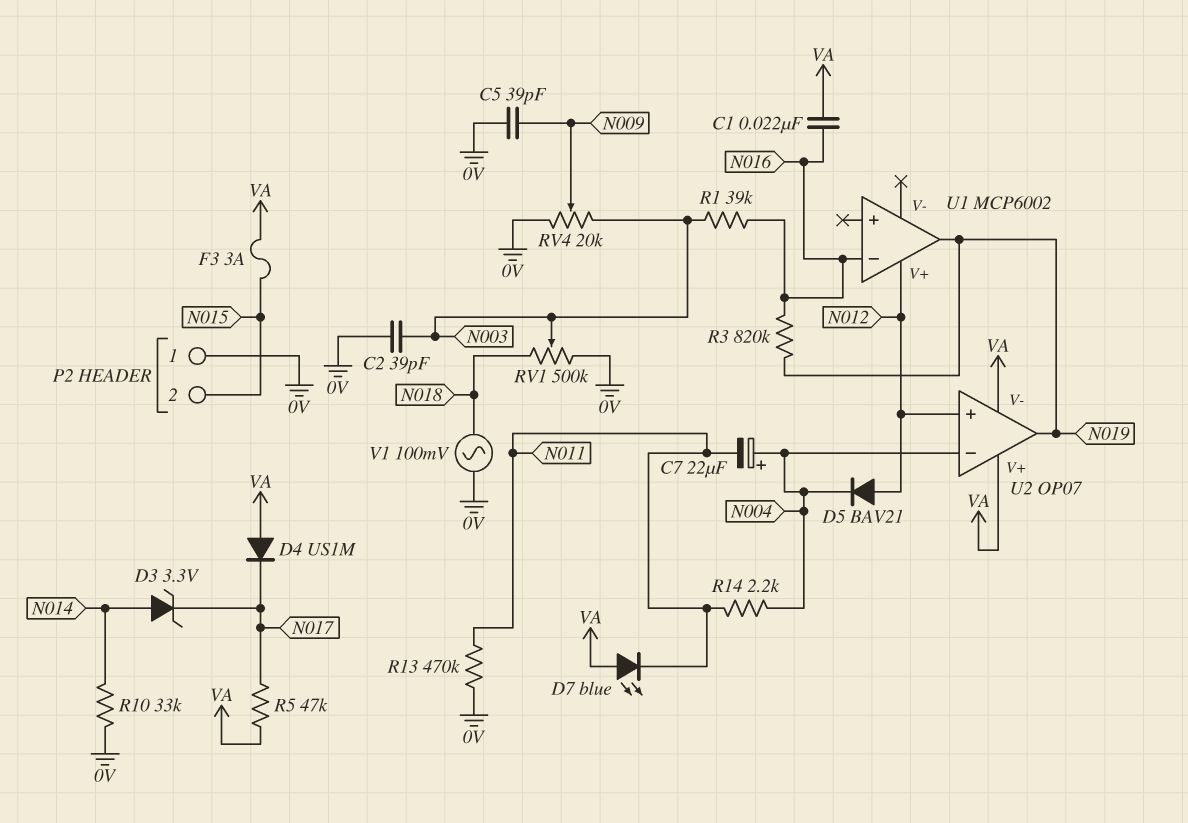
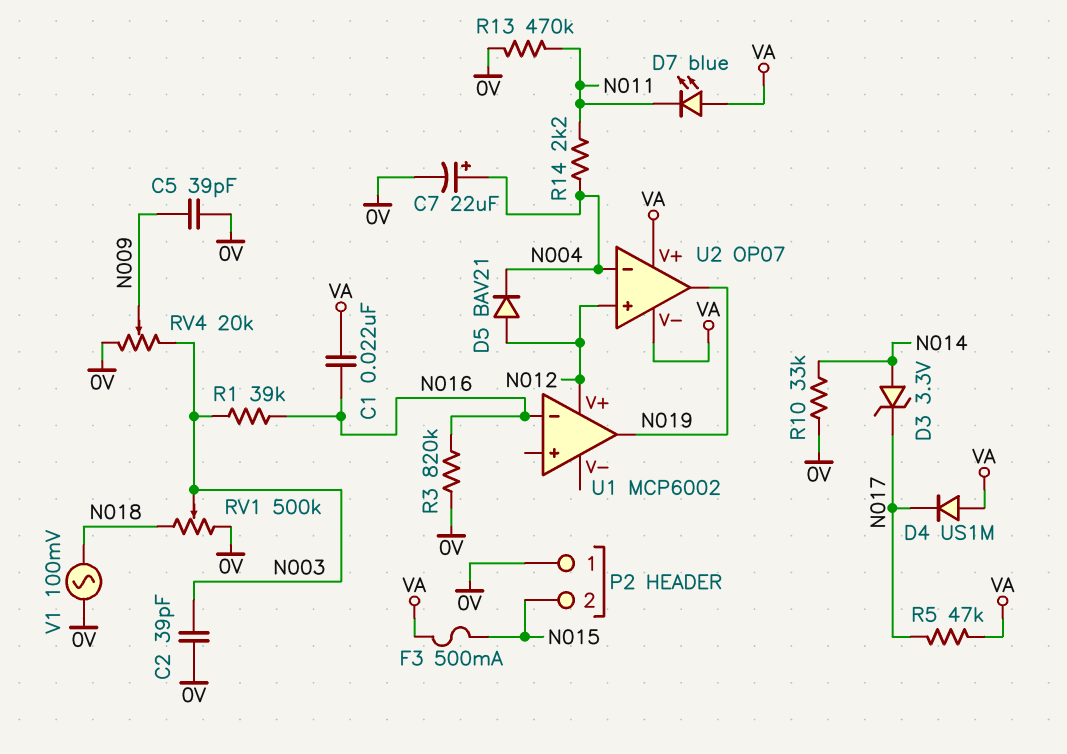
C7: 22uF (plus N004, minus N011) -> 22uF (plus N004, minus 0V)
F3: 3A (N015, VA) -> 500mA (N015, VA)
R3: 820k (N016, N019) -> 820k (0V, N016)

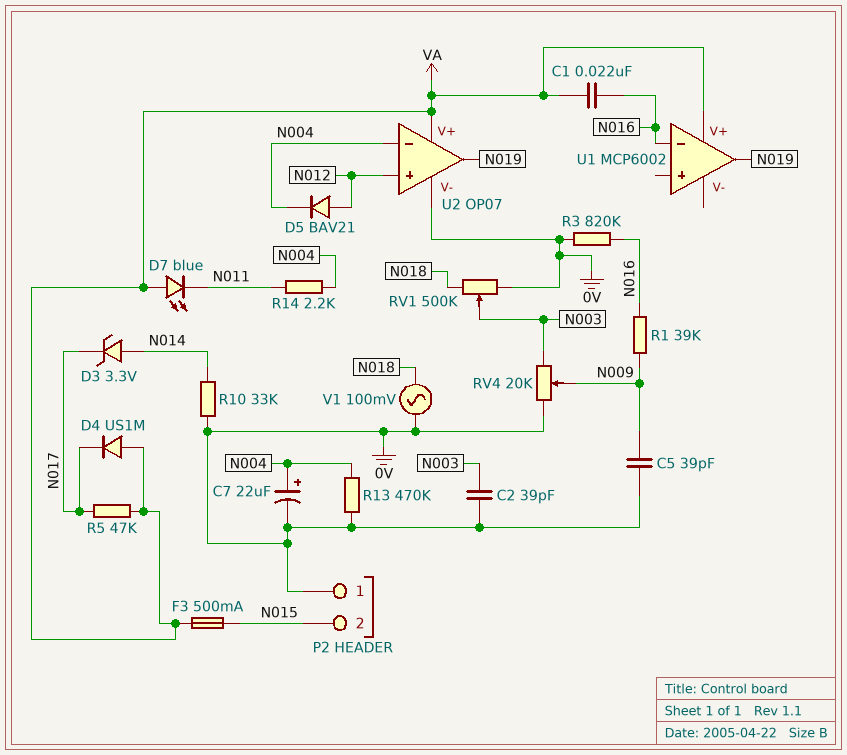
R1: 39k (N003, N016) -> 39k (N009, N016)
R13: 470k (0V, N011) -> 470k (0V, N004)
U1 pin V+: N012 -> VA
U2 pin V-: VA -> 0V

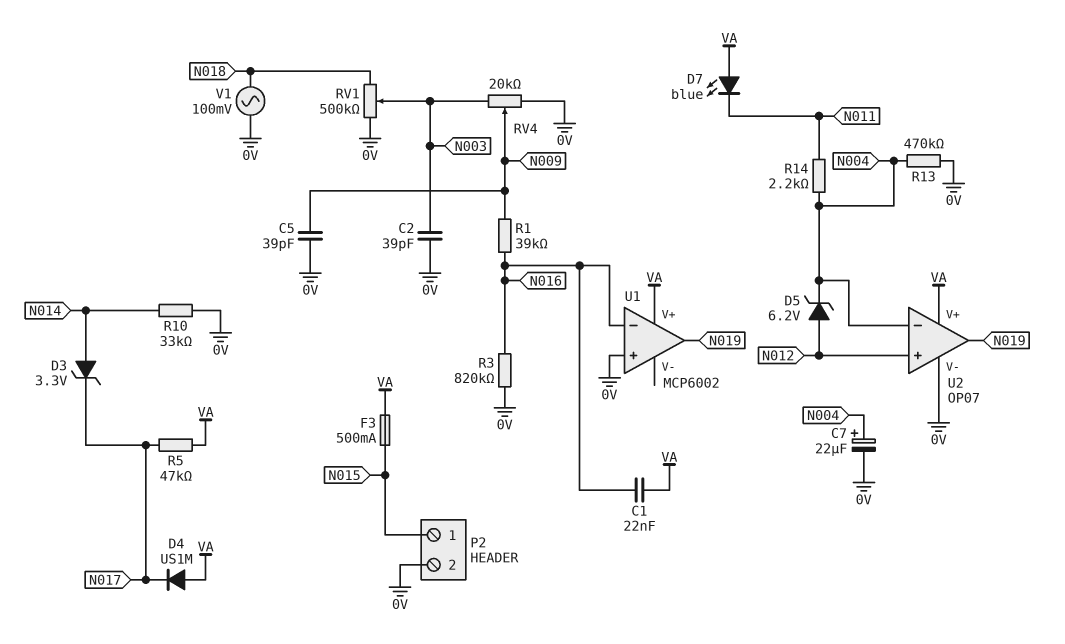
D5: diode BAV21 (A N012, K N004) -> zener 6.2V (A N012, K N004)
P2 pin 1: 0V -> N015
P2 pin 2: N015 -> 0V
U1 pin in+: none -> 0V

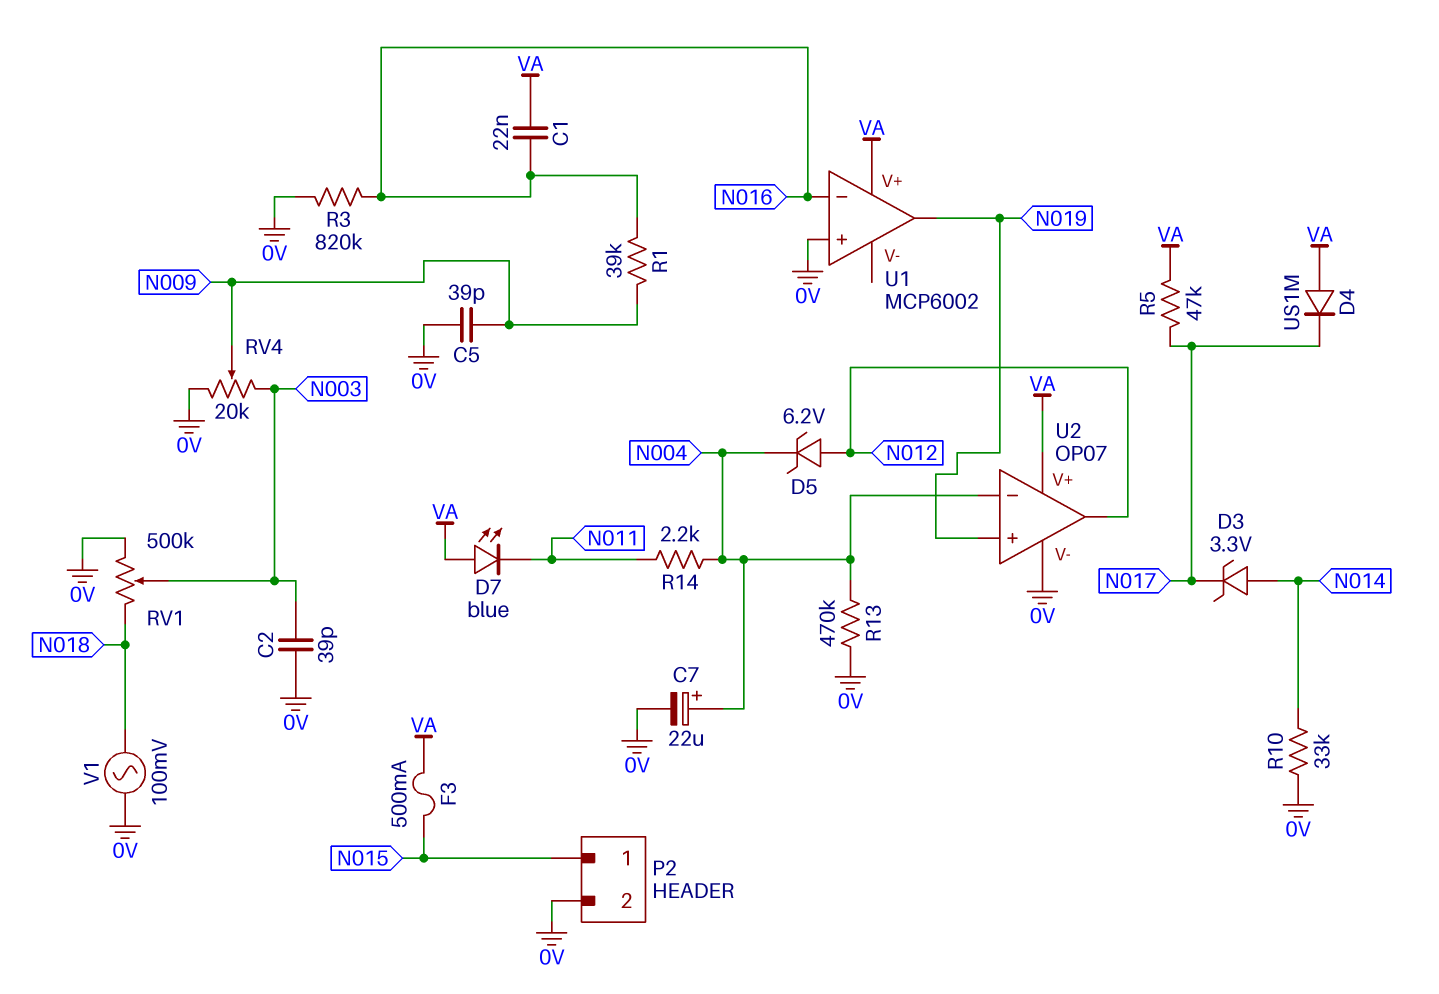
U2 pin in+: N012 -> N019
U2 pin out: N019 -> N012

